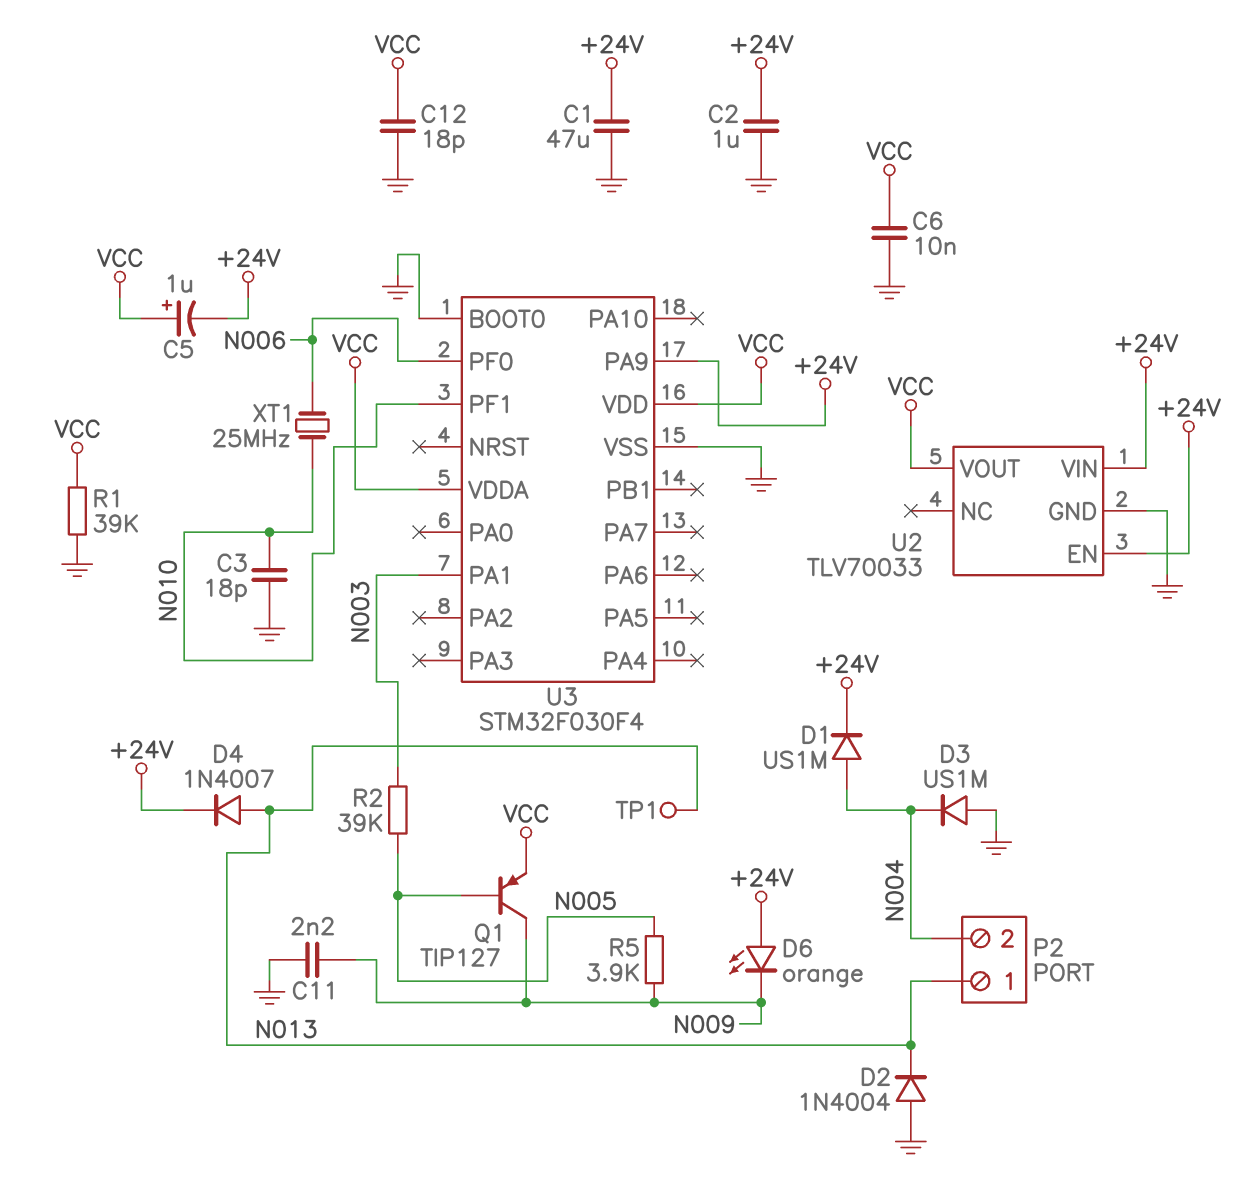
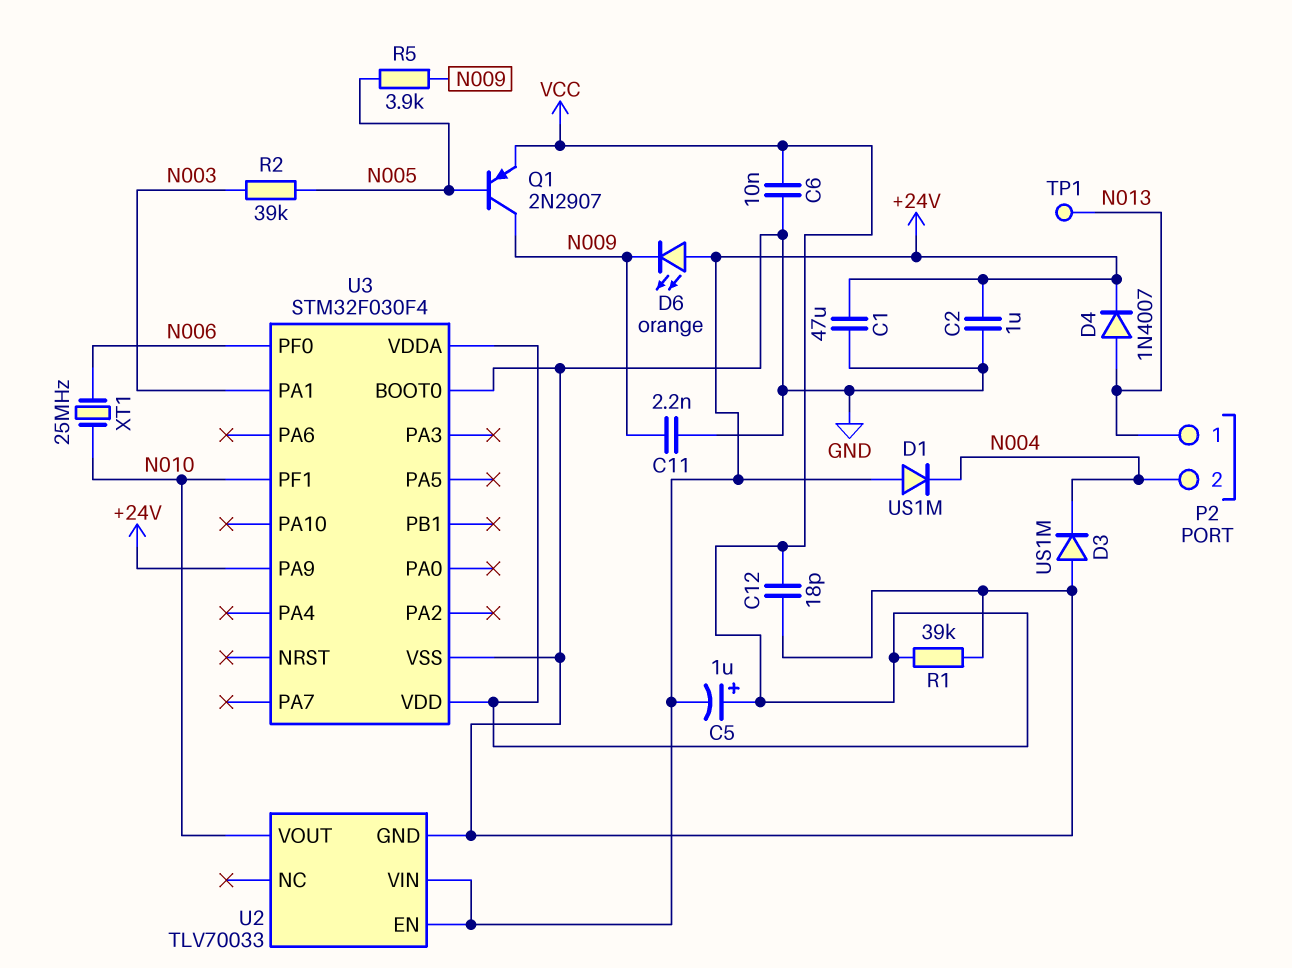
C3: 18pF (GND, N010) -> none
D1: diode US1M (A N004, K +24V) -> diode US1M (A +24V, K N004)
D2: diode 1N4004 (A GND, K N013) -> none
Q1: PNP TIP127 (B N005, C N009, E VCC) -> PNP 2N2907 (B N005, C N009, E VCC)
U2 pin VOUT: VCC -> N010

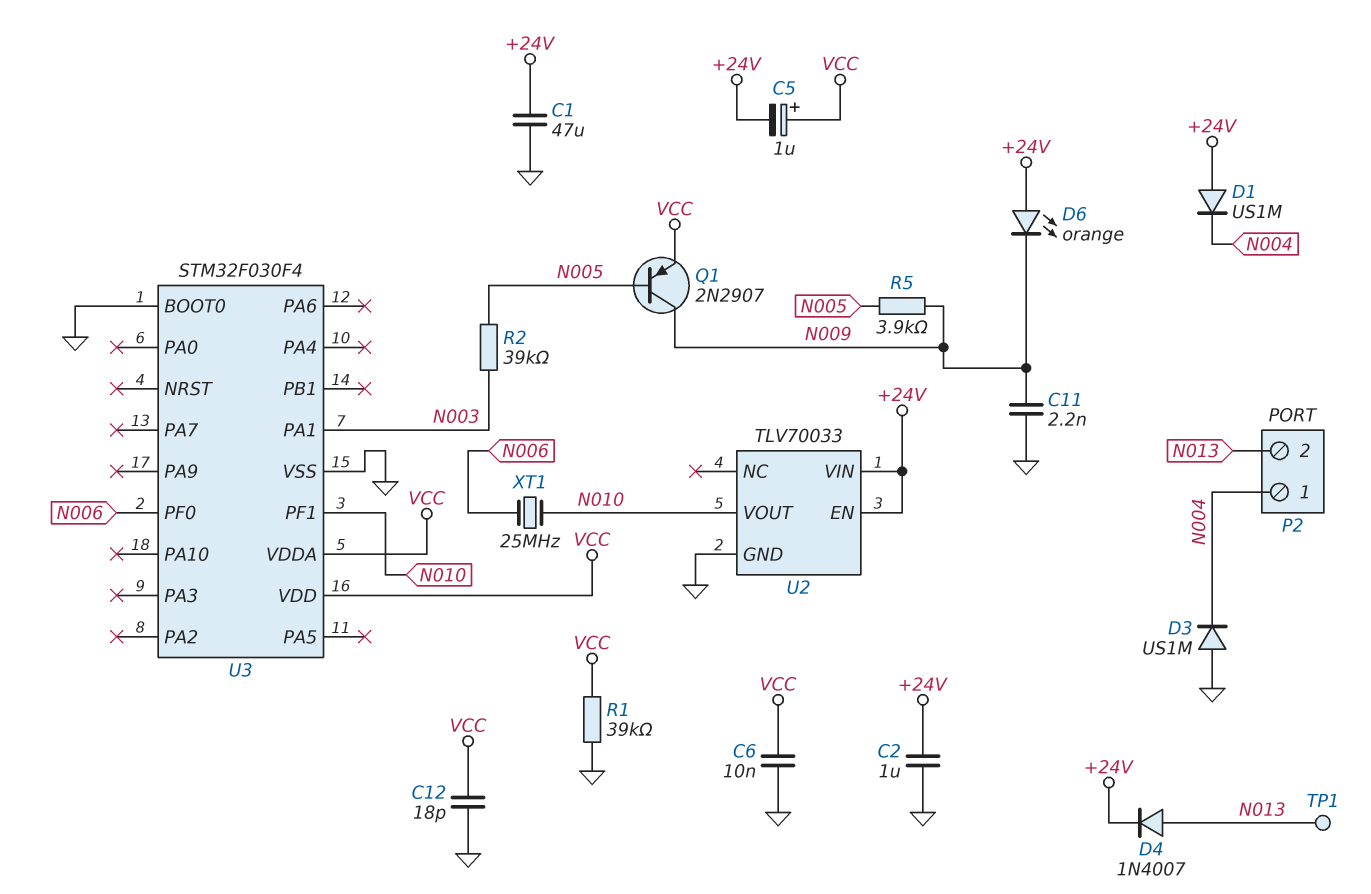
P2 pin 1: N013 -> N004
P2 pin 2: N004 -> N013
U3 pin PA9: +24V -> none

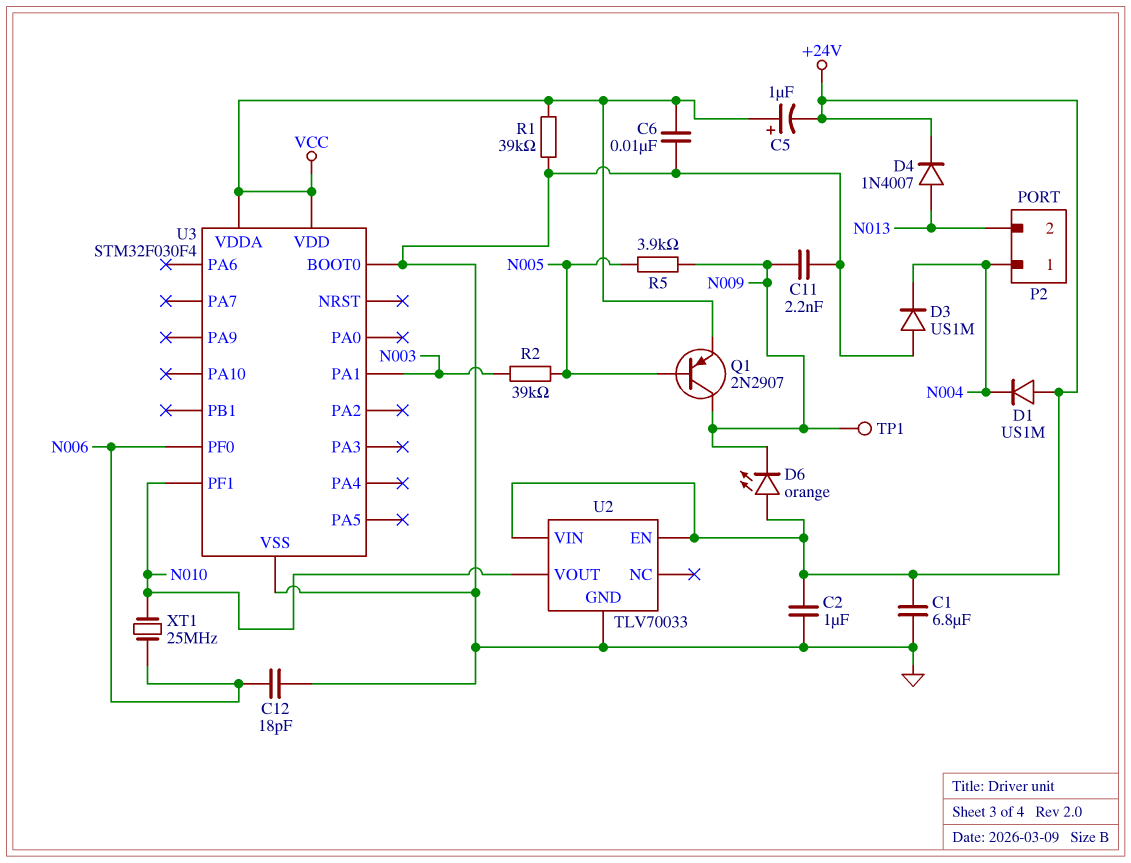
C1: 47uF (+24V, GND) -> 6.8uF (+24V, GND)
C12: 18pF (GND, VCC) -> 18pF (GND, N006)
TP1: test point (N013) -> test point (N009)

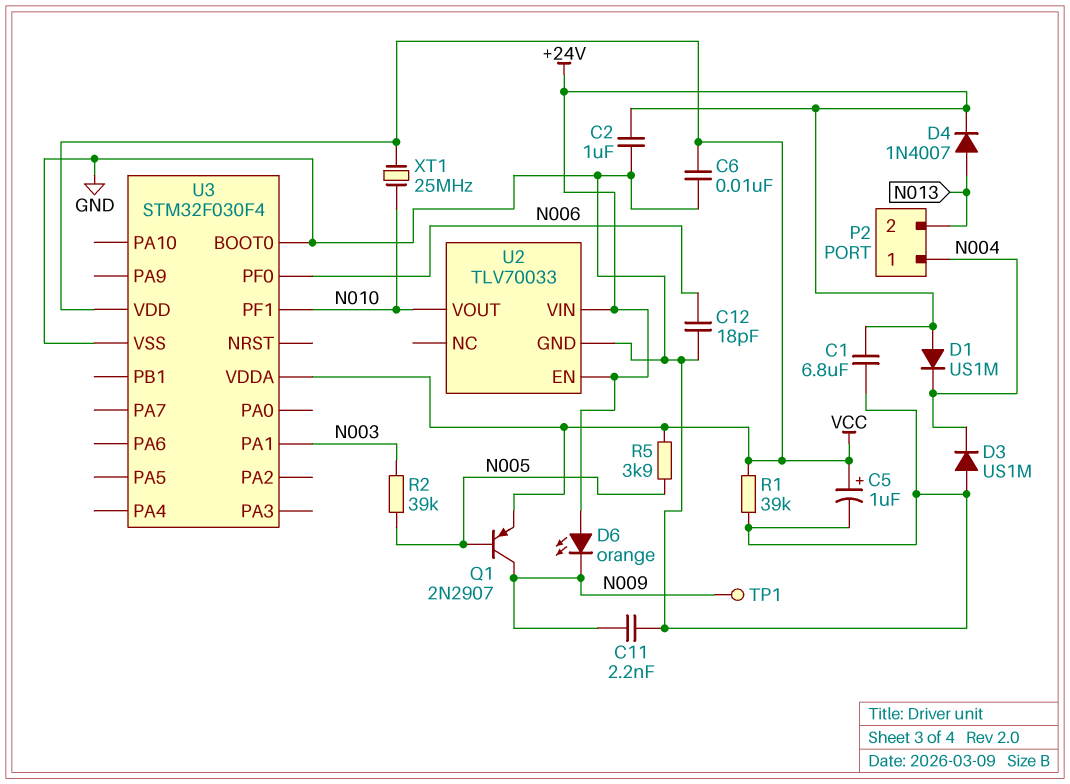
C5: 1uF (plus VCC, minus +24V) -> 1uF (plus VCC, minus GND)
R5: 3.9k (N005, N009) -> 3.9k (N005, VCC)
XT1: 25MHz (N006, N010) -> 25MHz (N010, VCC)

